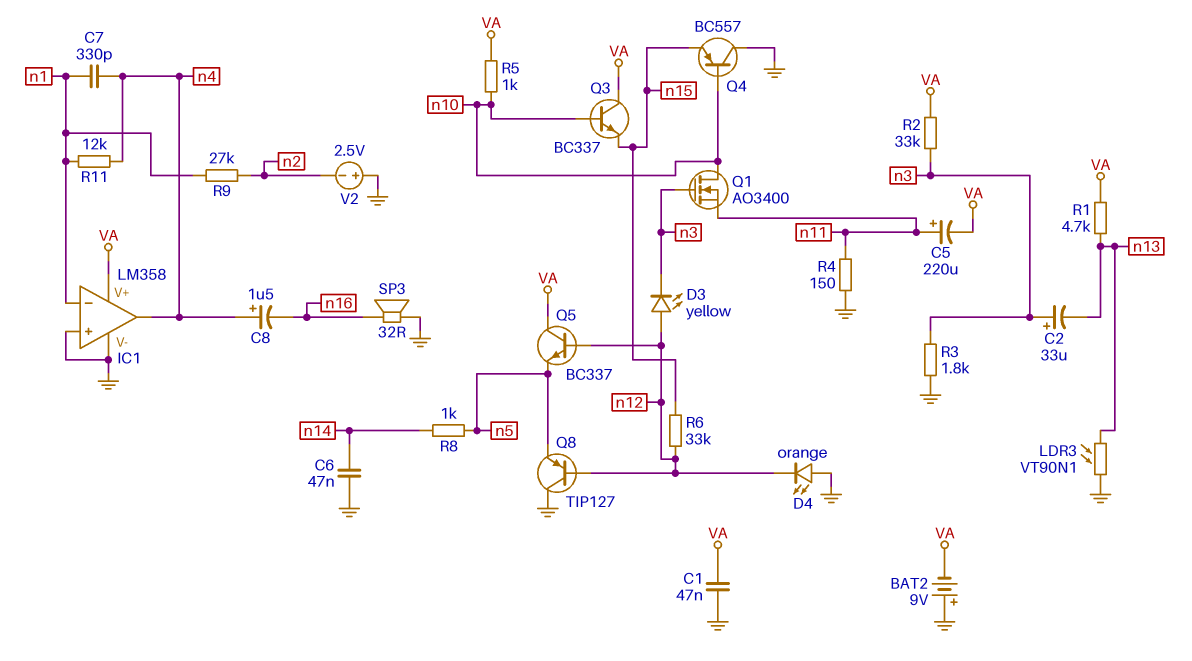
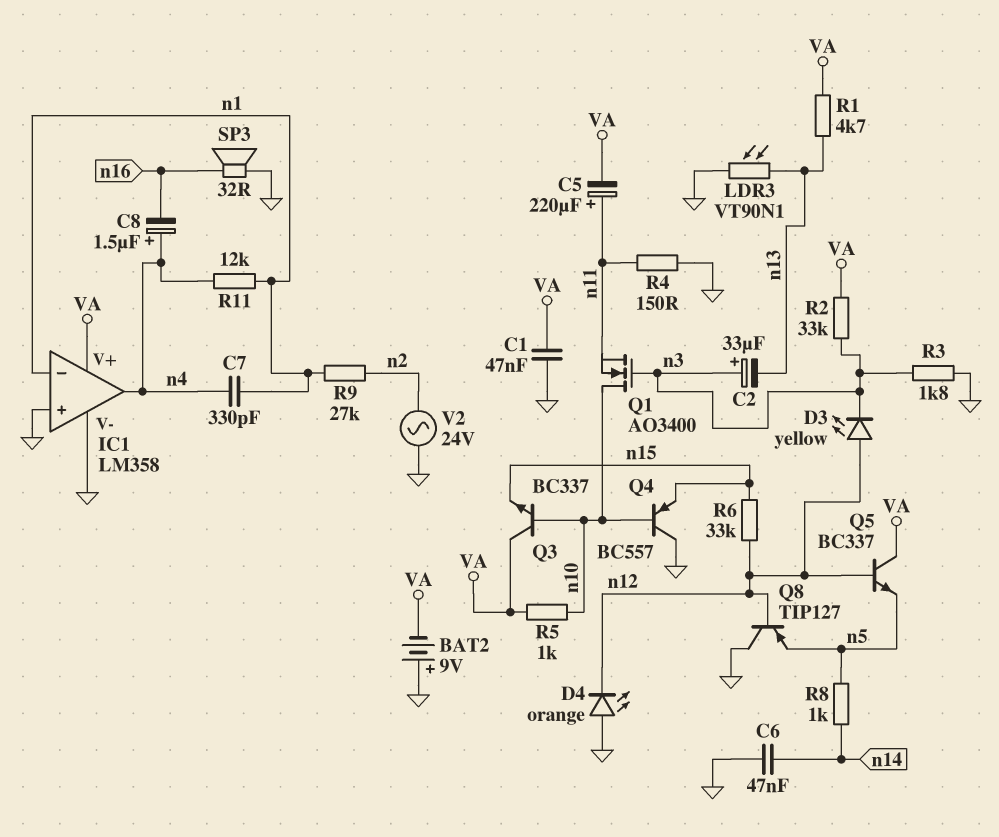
V2: 2.5V (plus GND, minus n2) -> AC 24V (GND, n2)

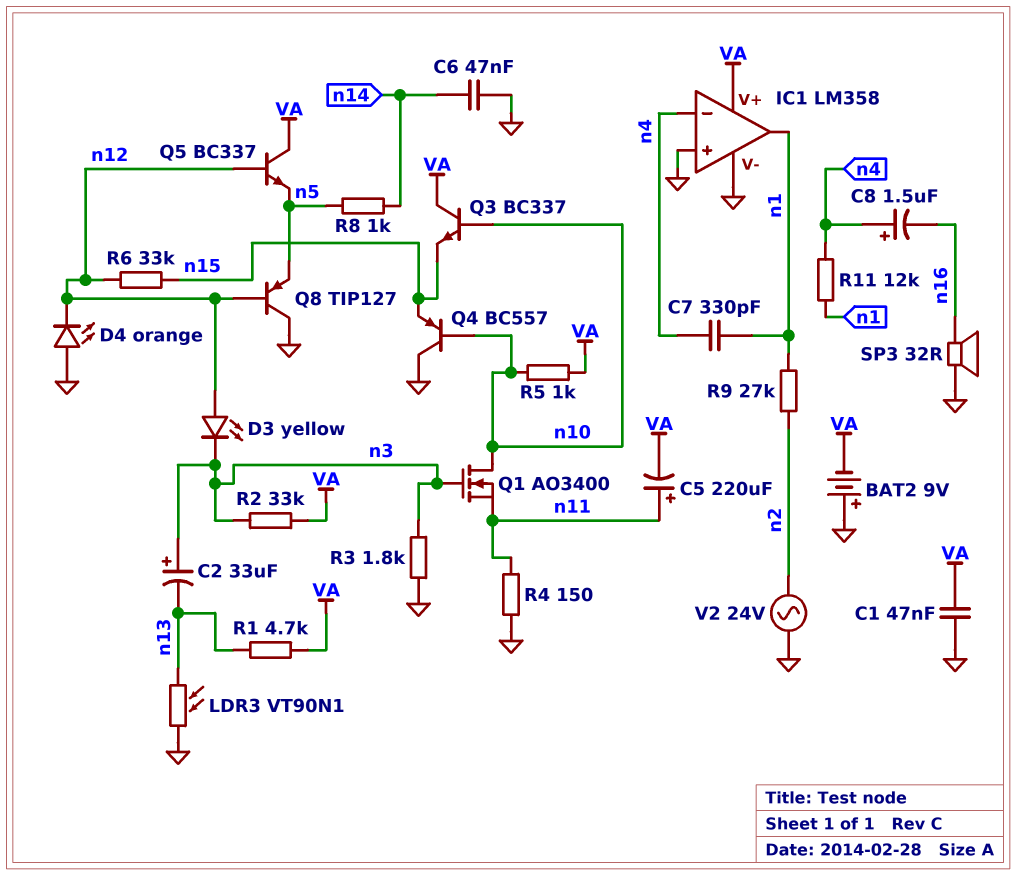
IC1 pin in-: n1 -> n4
IC1 pin out: n4 -> n1

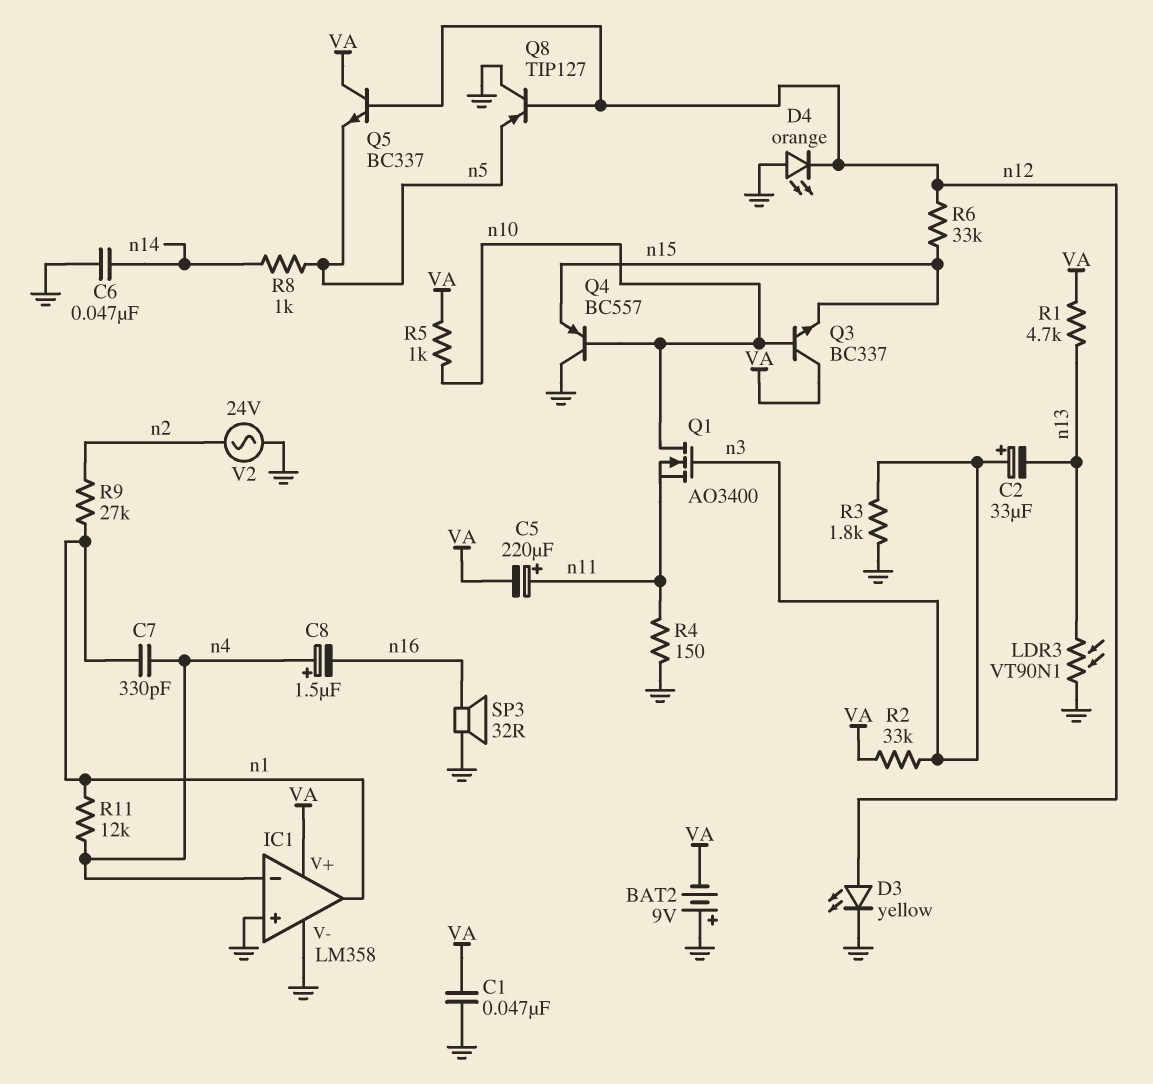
D3: LED yellow (A n12, K n3) -> LED yellow (A n12, K GND)

